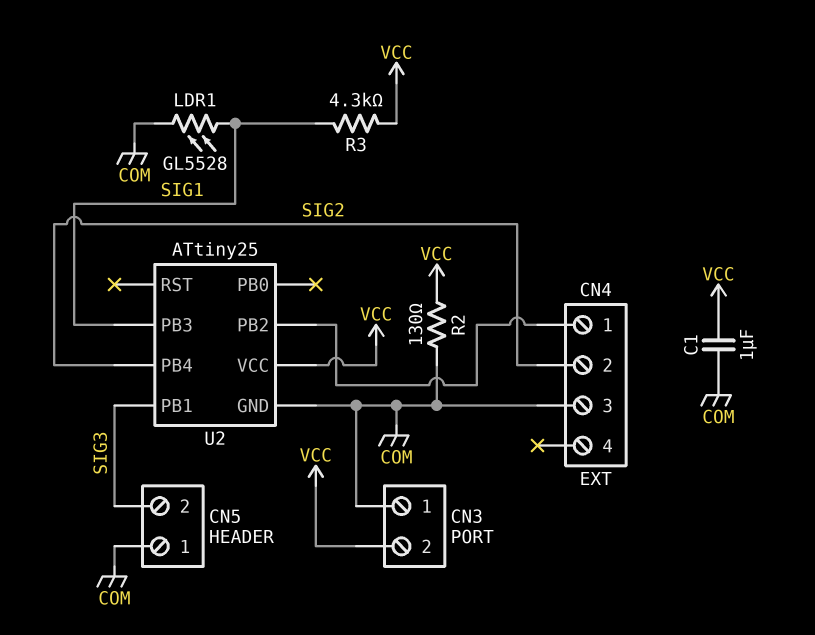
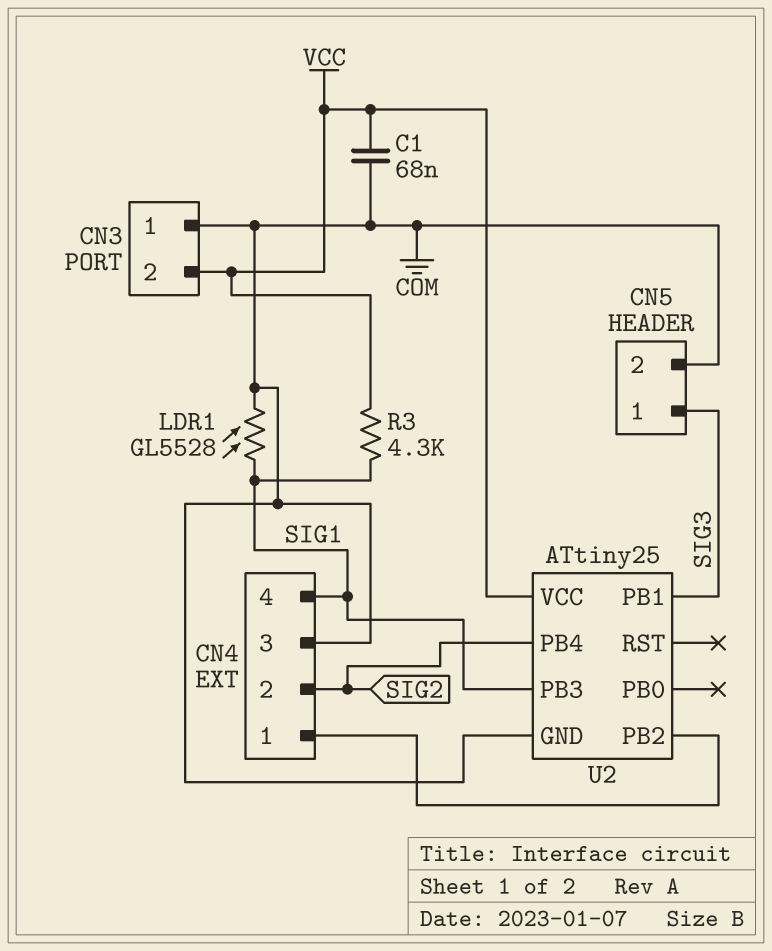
C1: 1uF (COM, VCC) -> 68nF (COM, VCC)
CN4 pin 4: none -> SIG1
CN5 pin 1: COM -> SIG3
CN5 pin 2: SIG3 -> COM
R2: 130 (COM, VCC) -> none

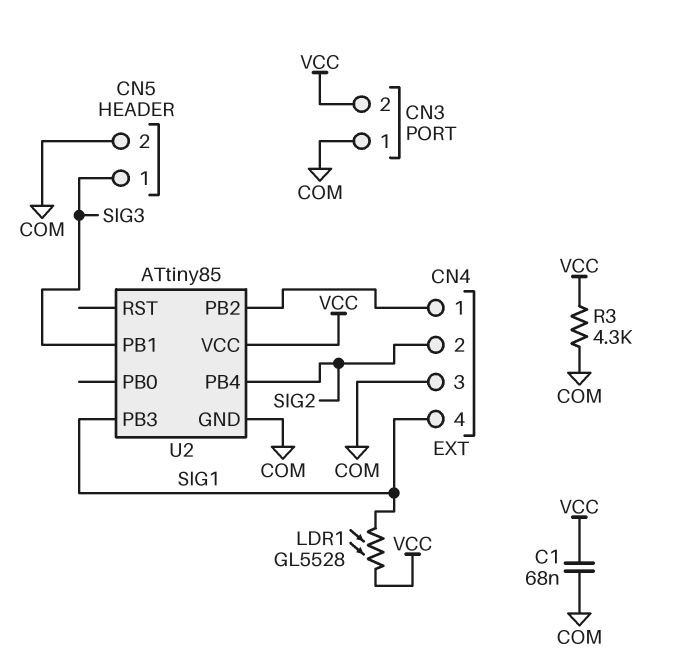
LDR1: GL5528 (COM, SIG1) -> GL5528 (SIG1, VCC)
R3: 4.3k (SIG1, VCC) -> 4.3k (COM, VCC)
U2: ATtiny25 -> ATtiny85

